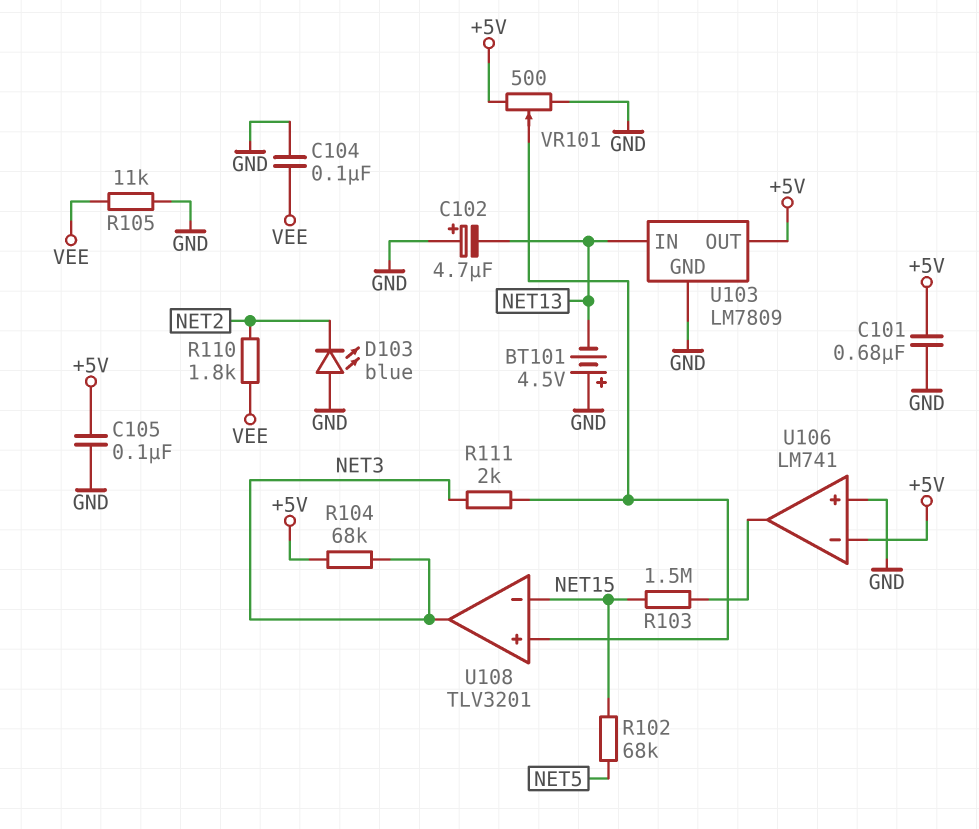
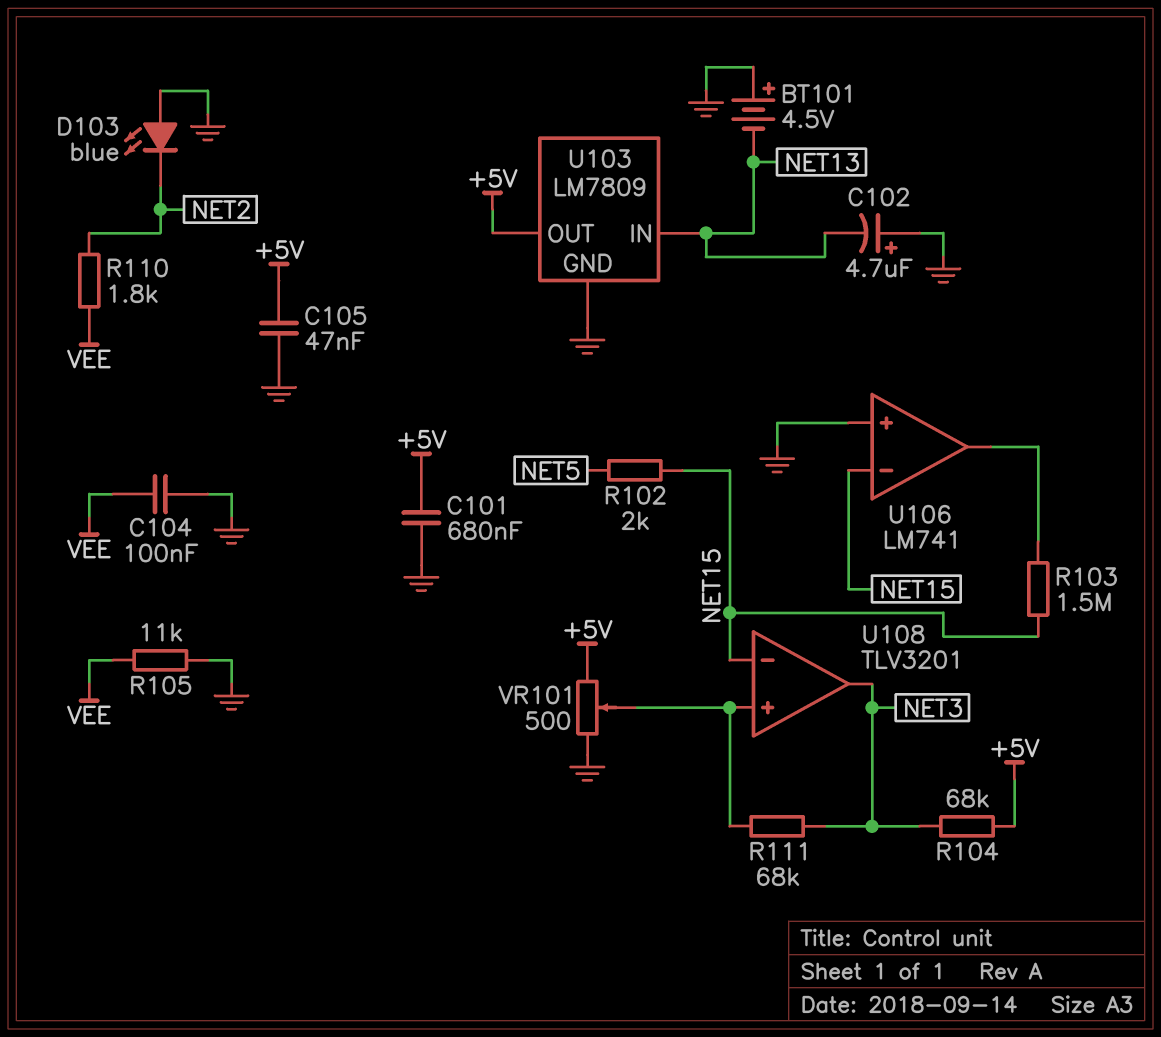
C105: 100nF (+5V, GND) -> 47nF (+5V, GND)
R102: 68k (NET5, NET15) -> 2k (NET5, NET15)
R111: 2k (NET3, U108/in+) -> 68k (NET3, U108/in+)
U106 pin in-: +5V -> NET15

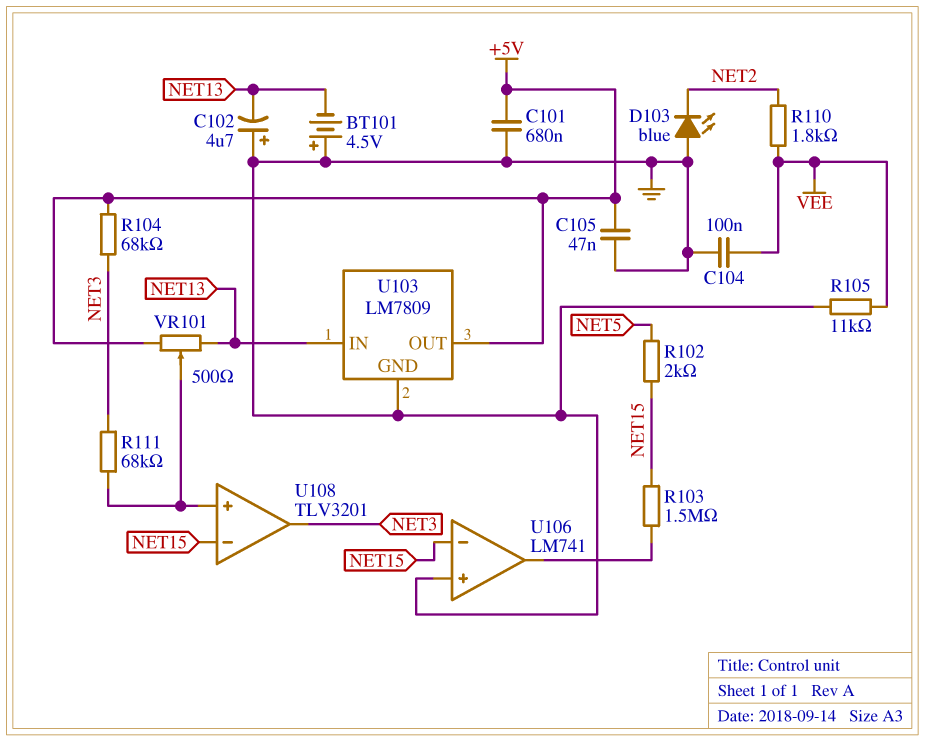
VR101: 500 (+5V, GND, wiper U108/in+) -> 500 (+5V, NET13, wiper U108/in+)

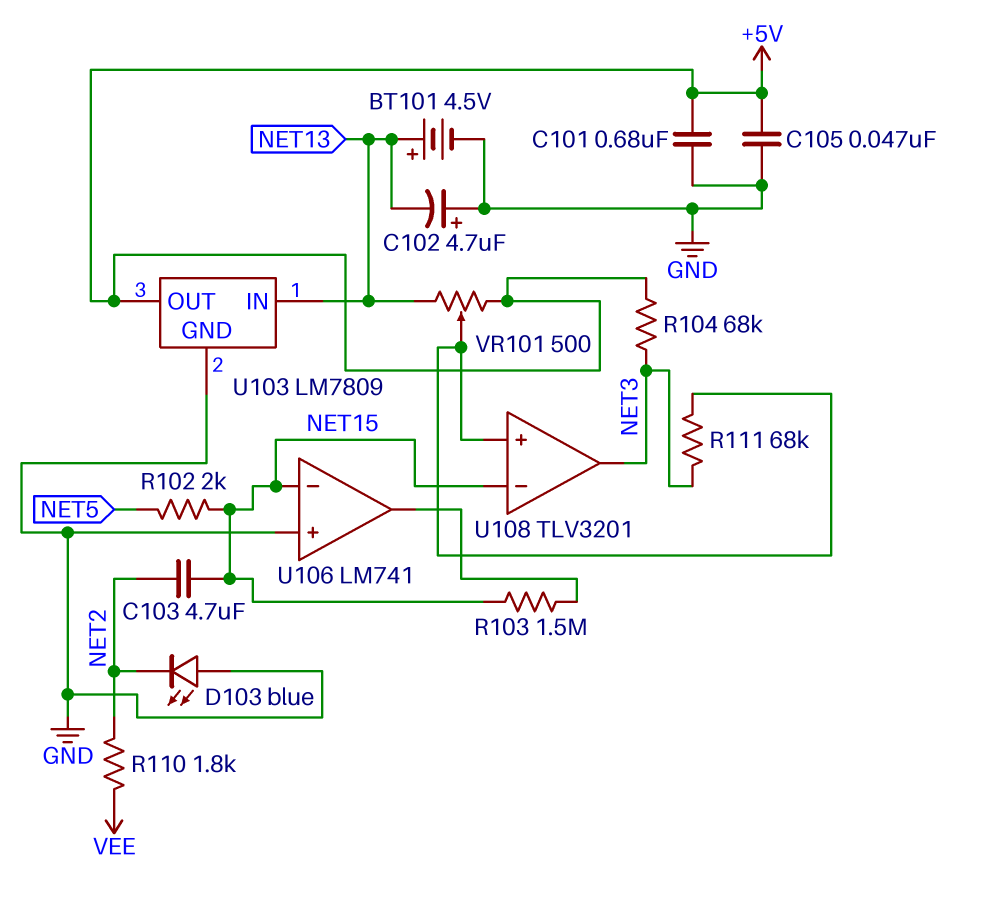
BT101: 4.5V (plus GND, minus NET13) -> 4.5V (plus NET13, minus GND)
C103: none -> 4.7uF (NET2, NET15)
C104: 100nF (GND, VEE) -> none
R105: 11k (GND, VEE) -> none

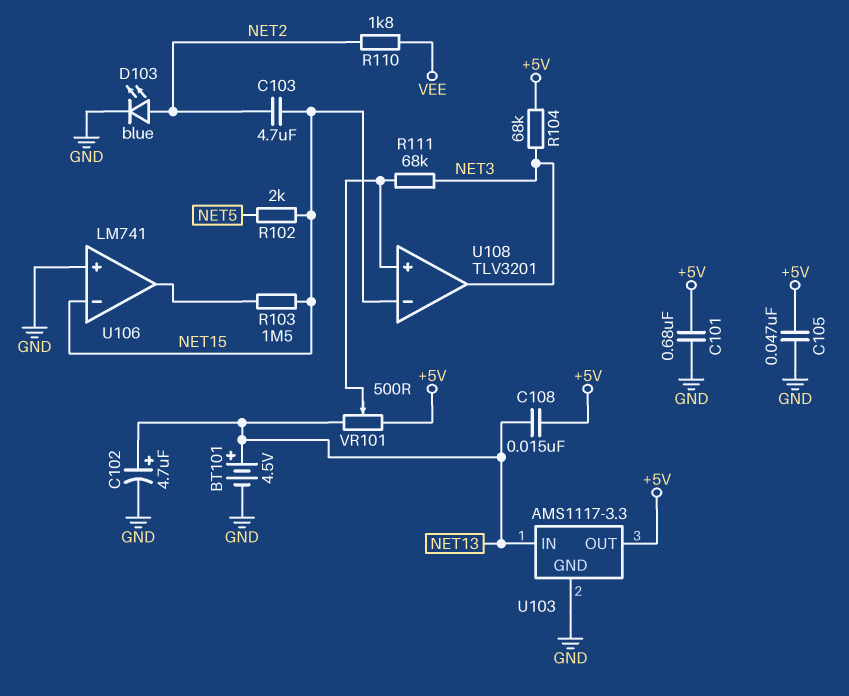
C102: 4.7uF (plus GND, minus NET13) -> 4.7uF (plus NET13, minus GND)
C108: none -> 15nF (+5V, NET13)
D103: LED blue (A GND, K NET2) -> LED blue (A NET2, K GND)
U103: LM7809 -> AMS1117-3.3

